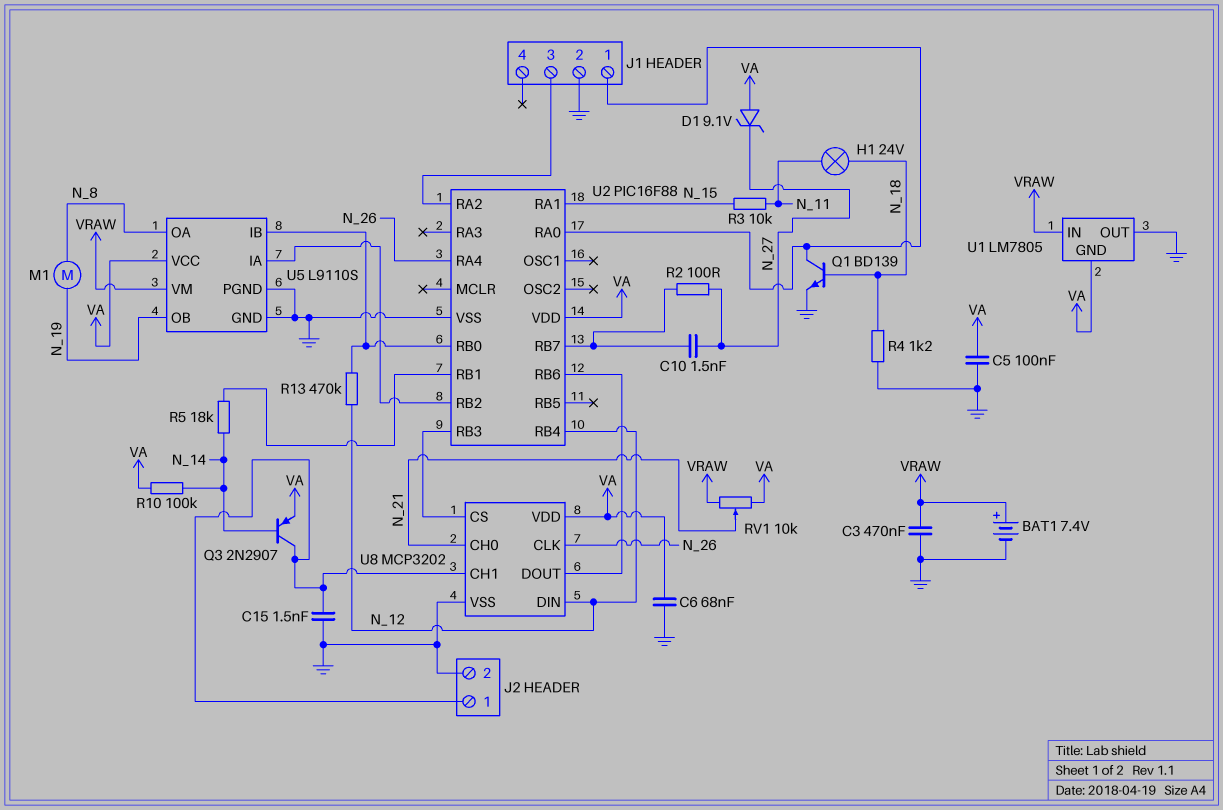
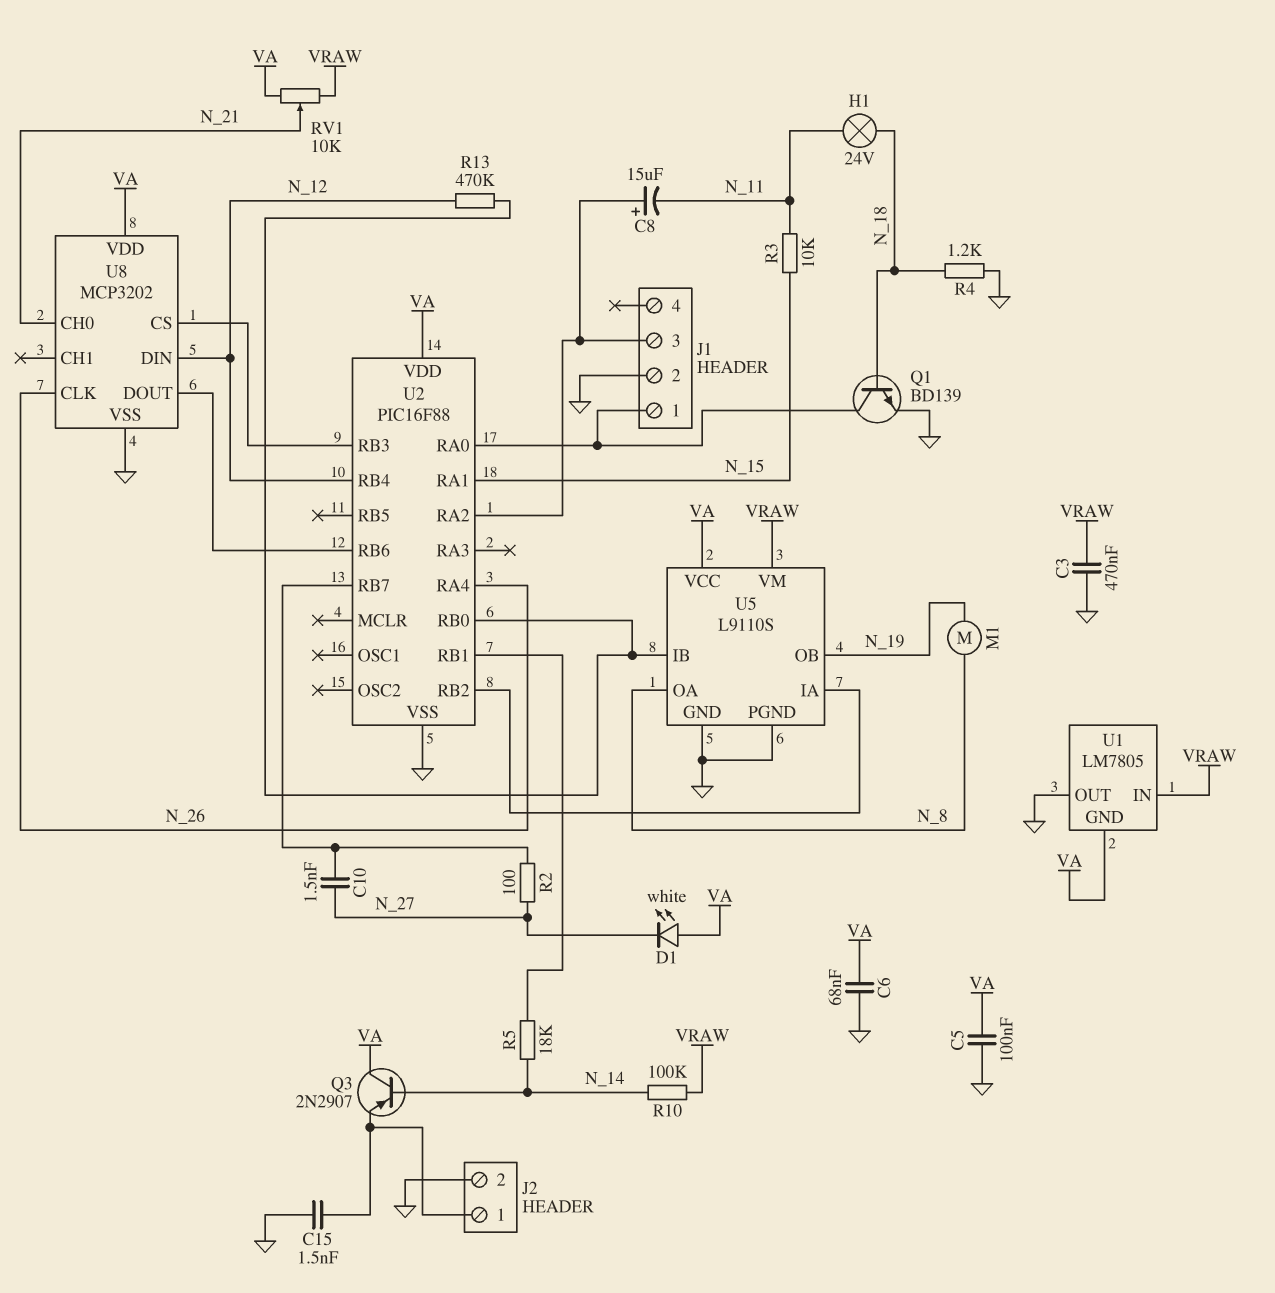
BAT1: 7.4V (plus VRAW, minus GND) -> none
C8: none -> 15uF (plus J1/3, minus N_11)
D1: zener 9.1V (A VA, K N_27) -> LED white (A VA, K N_27)
Q3: PNP 2N2907 (B N_14, C J2/1, E VA) -> PNP 2N2907 (B N_14, C VA, E J2/1)
R10: 100k (N_14, VA) -> 100k (N_14, VRAW)
U8 pin CH1: J2/1 -> none

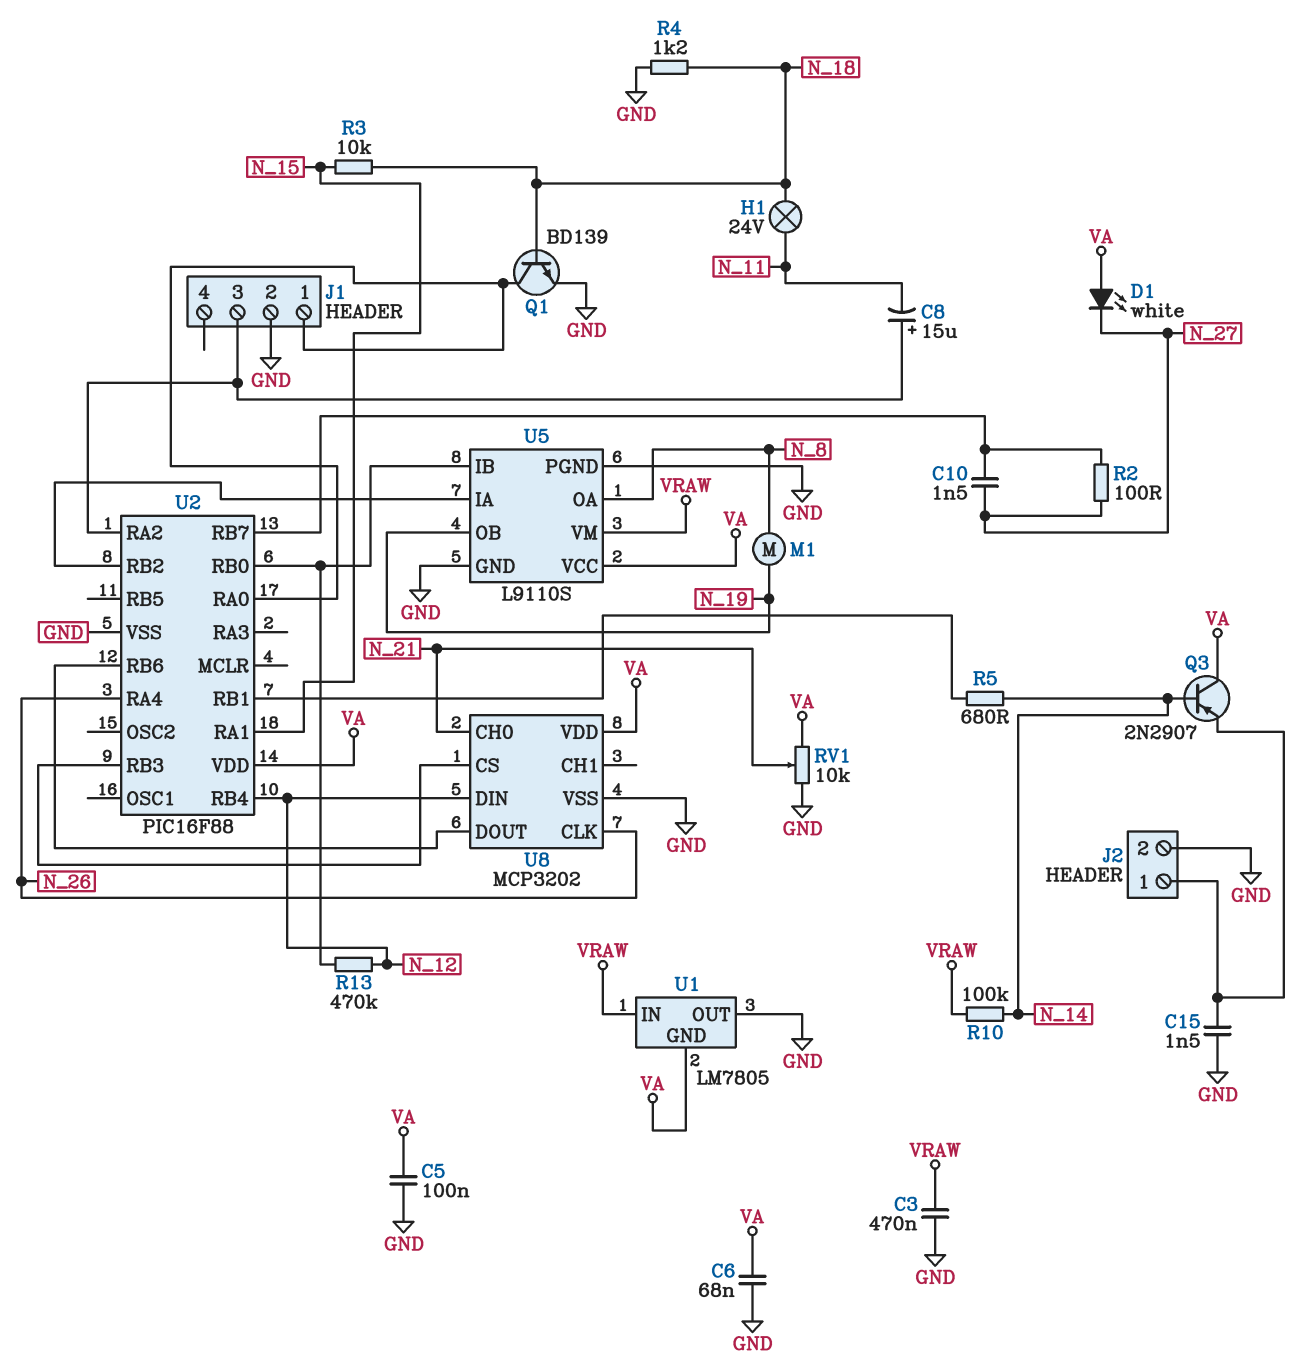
R3: 10k (N_11, N_15) -> 10k (N_15, N_18)
R5: 18k (N_14, U2/RB1) -> 680 (N_14, U2/RB1)
RV1: 10k (VA, VRAW, wiper N_21) -> 10k (GND, VA, wiper N_21)

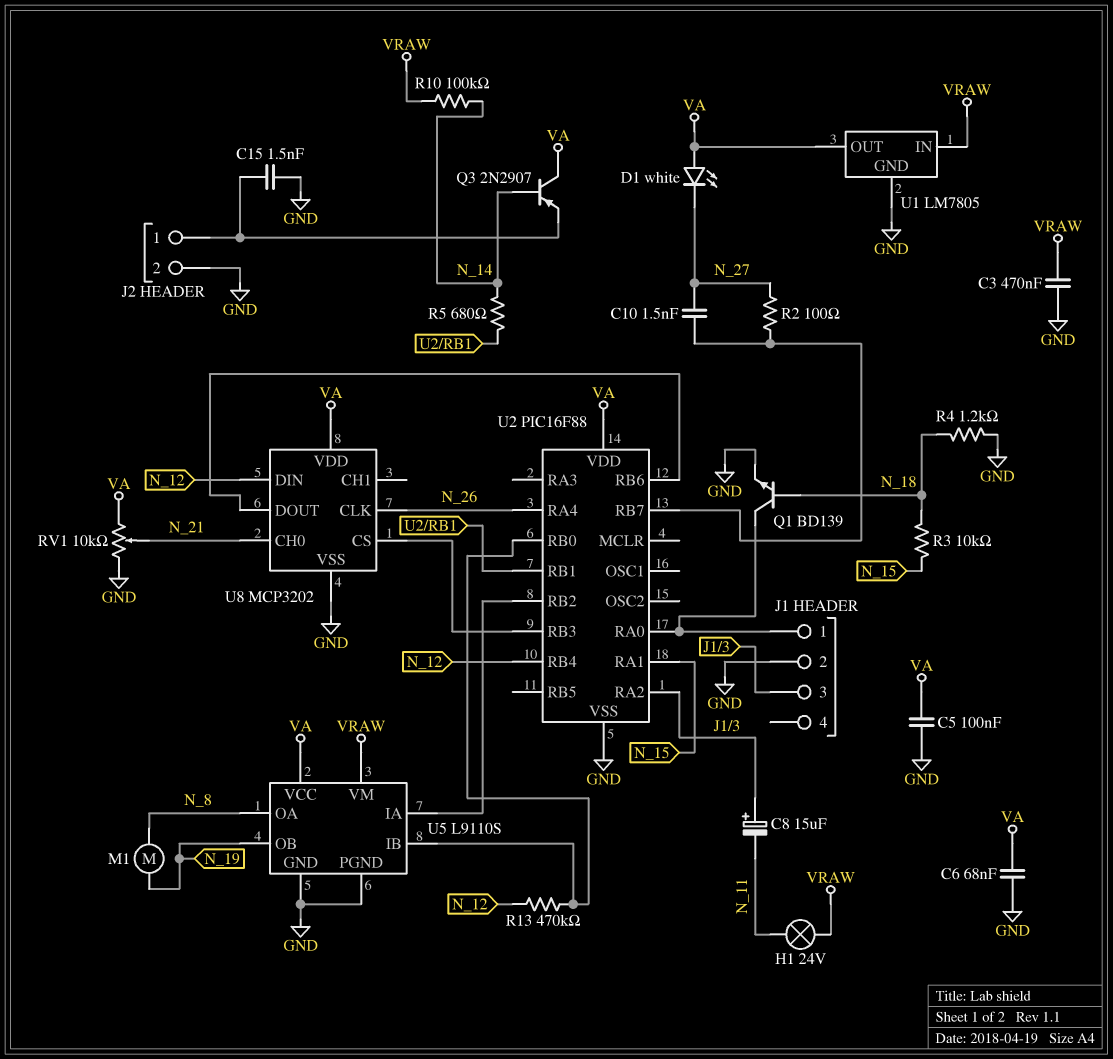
H1: lamp 24V (N_11, N_18) -> lamp 24V (N_11, VRAW)
U1 pin GND: VA -> GND
U1 pin OUT: GND -> VA

